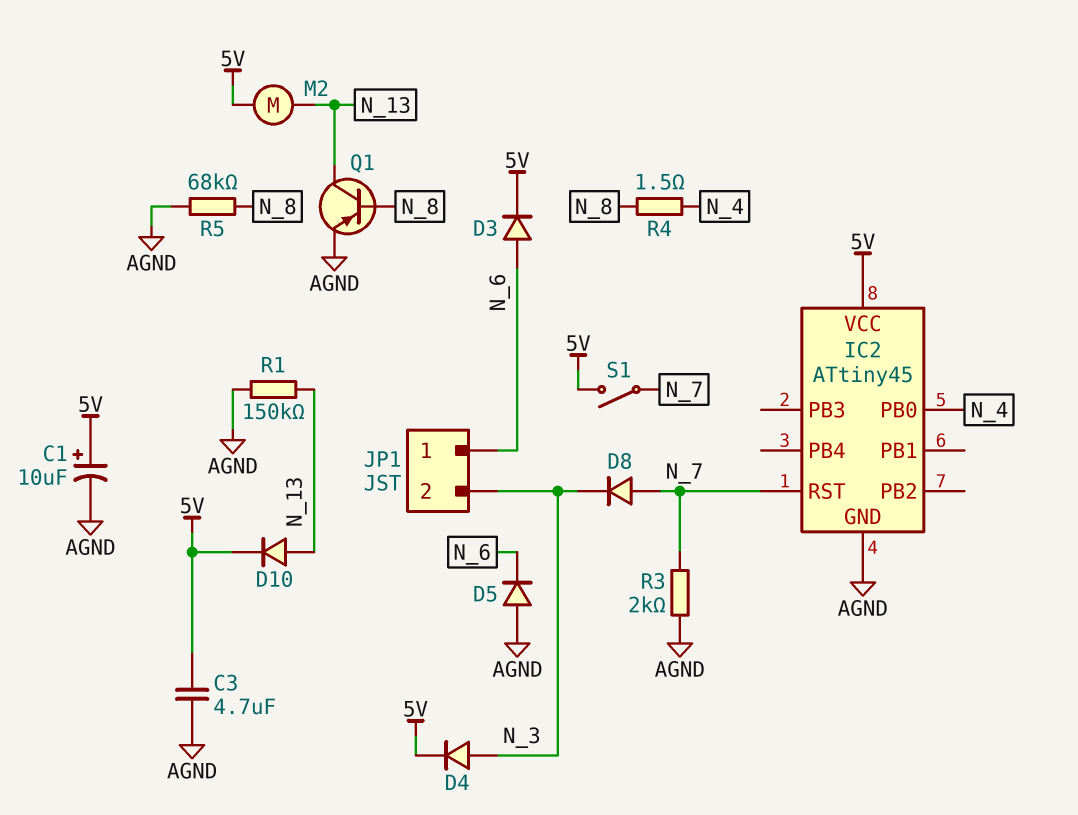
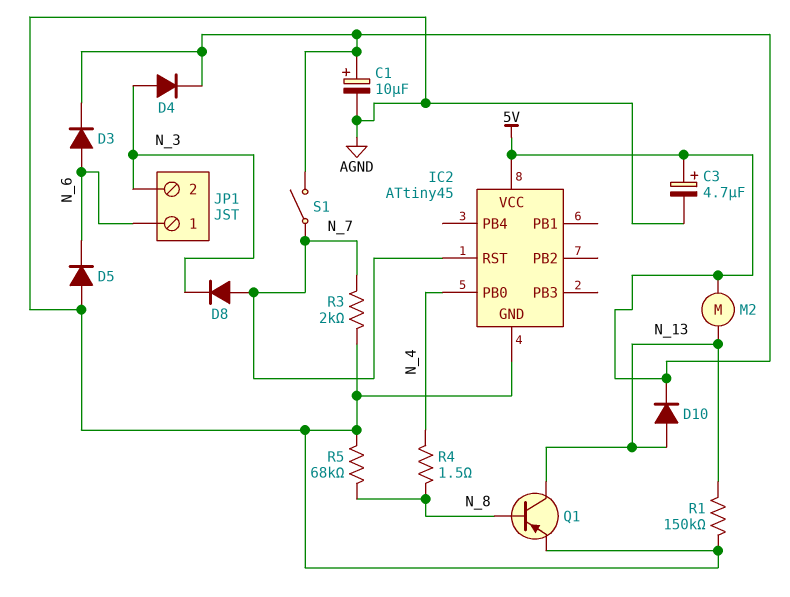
C3: 4.7uF (5V, AGND) -> 4.7uF (plus 5V, minus AGND)

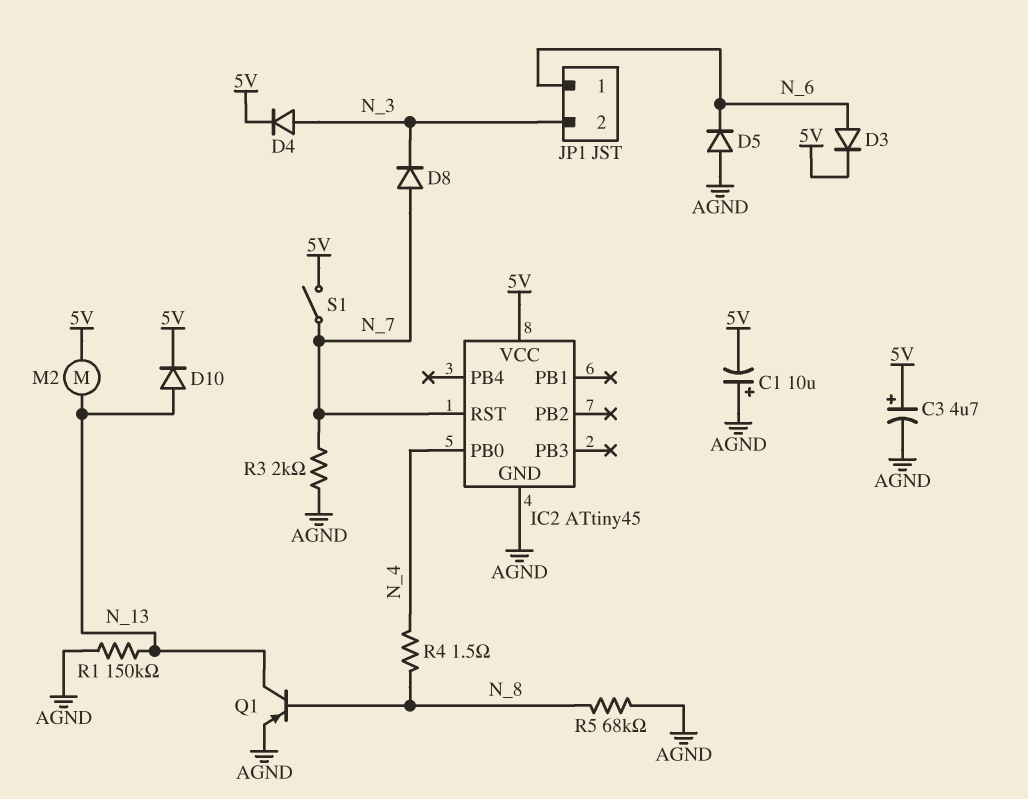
C1: 10uF (plus 5V, minus AGND) -> 10uF (plus AGND, minus 5V)

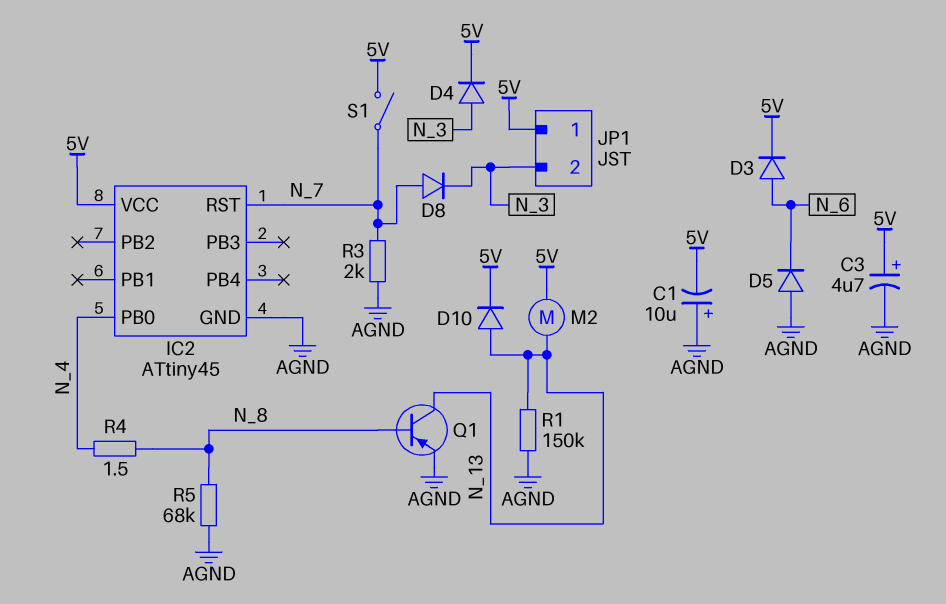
JP1 pin 1: N_6 -> 5V

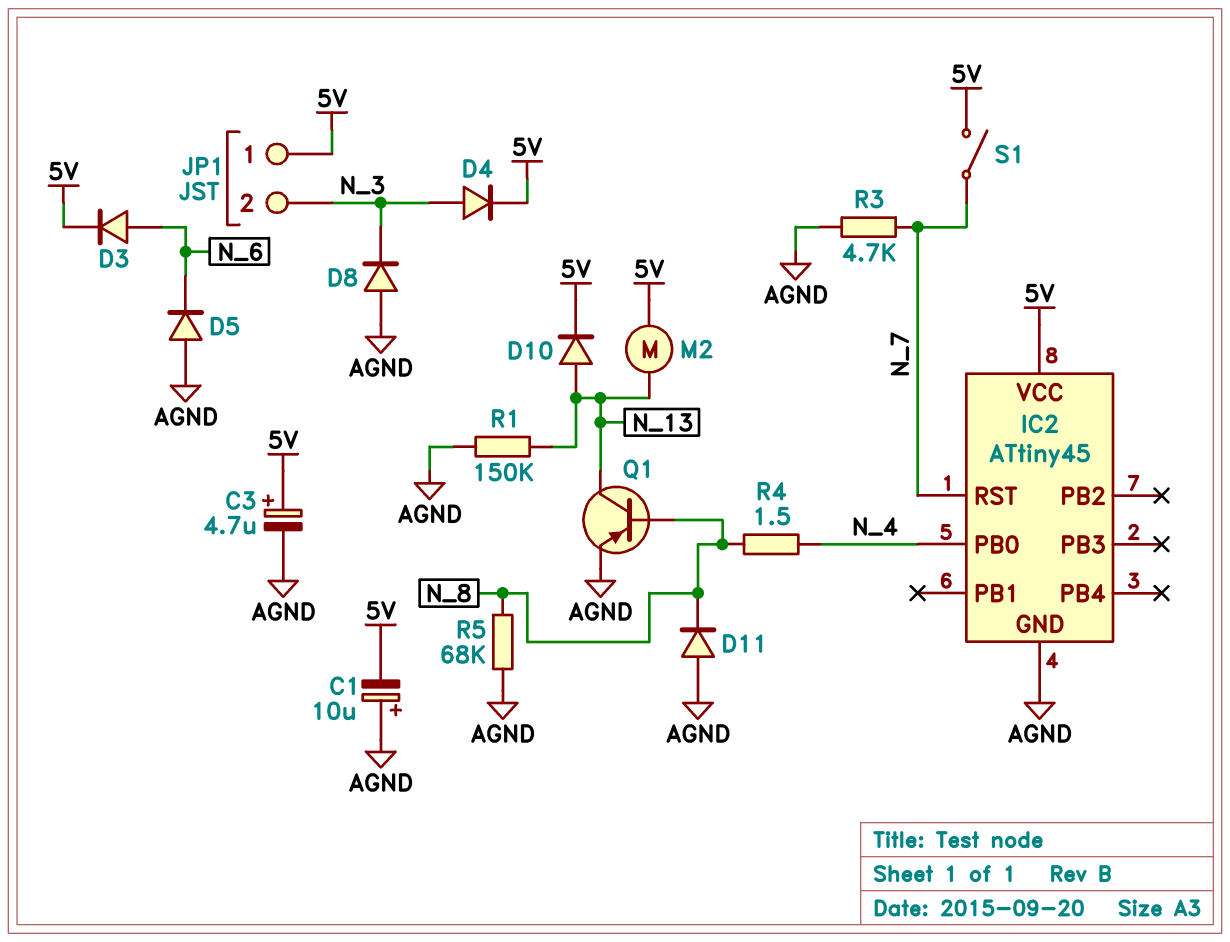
D8: diode (A N_7, K N_3) -> diode (A AGND, K N_3)
D11: none -> diode (A AGND, K N_8)
R3: 2k (AGND, N_7) -> 4.7k (AGND, N_7)

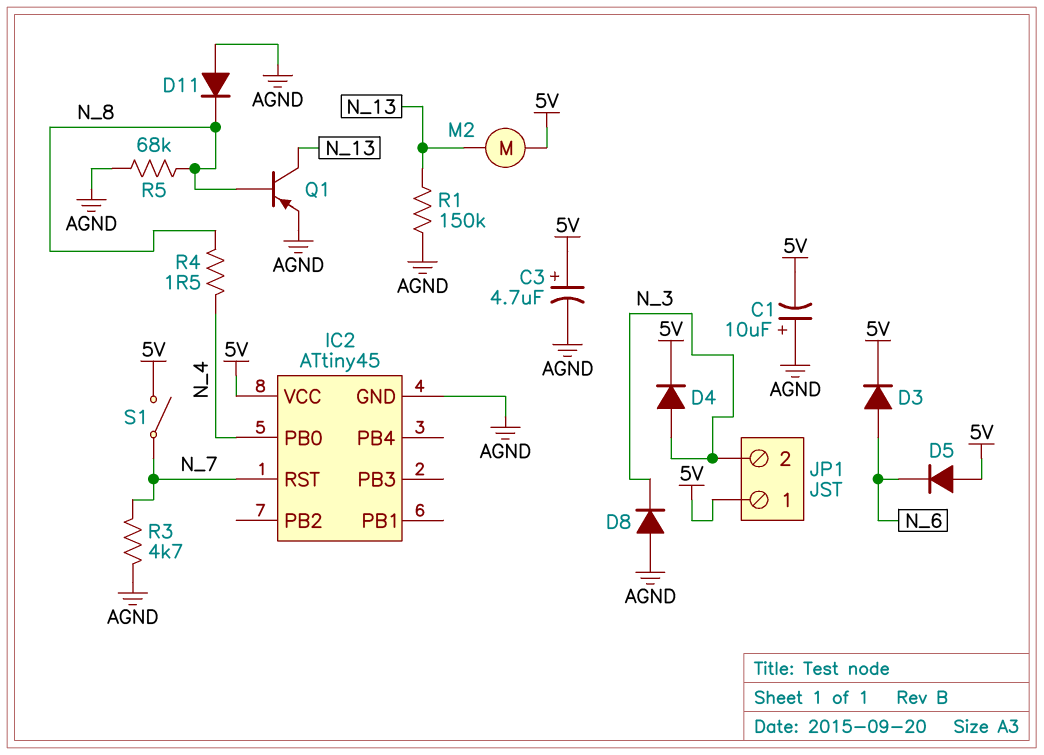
D5: diode (A AGND, K N_6) -> diode (A 5V, K N_6)
D10: diode (A N_13, K 5V) -> none

